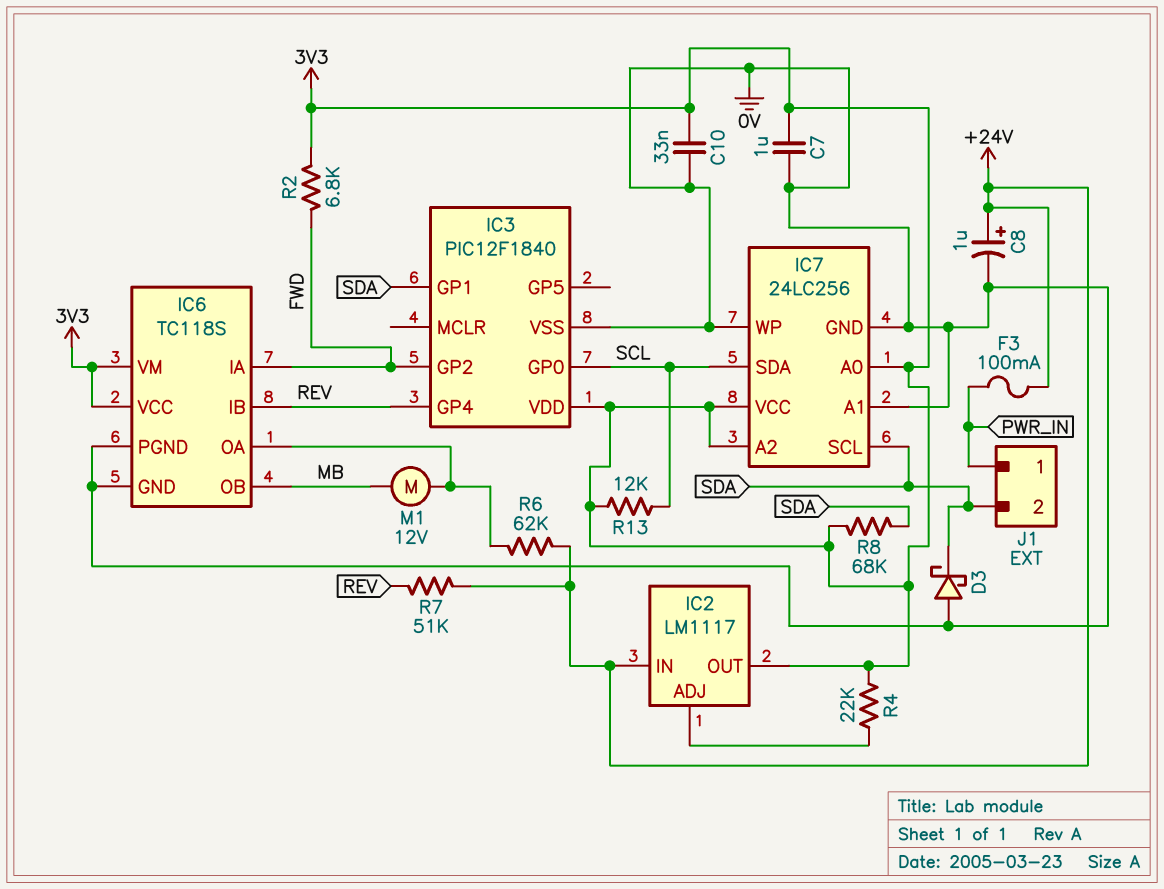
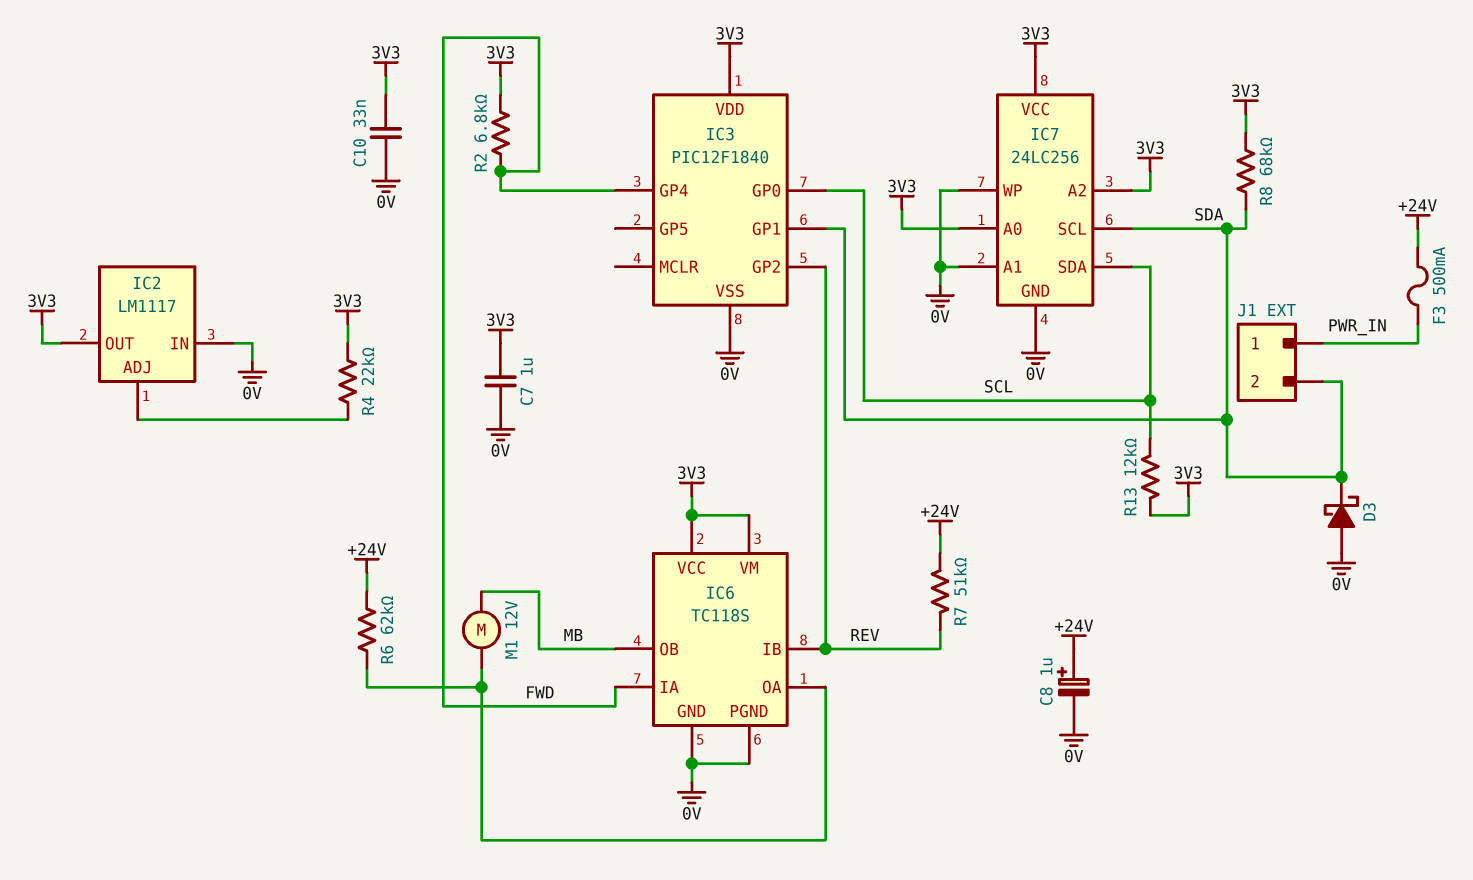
F3: 100mA (+24V, PWR_IN) -> 500mA (+24V, PWR_IN)
IC2 pin IN: +24V -> 0V
IC3 pin GP2: FWD -> REV
IC3 pin GP4: REV -> FWD

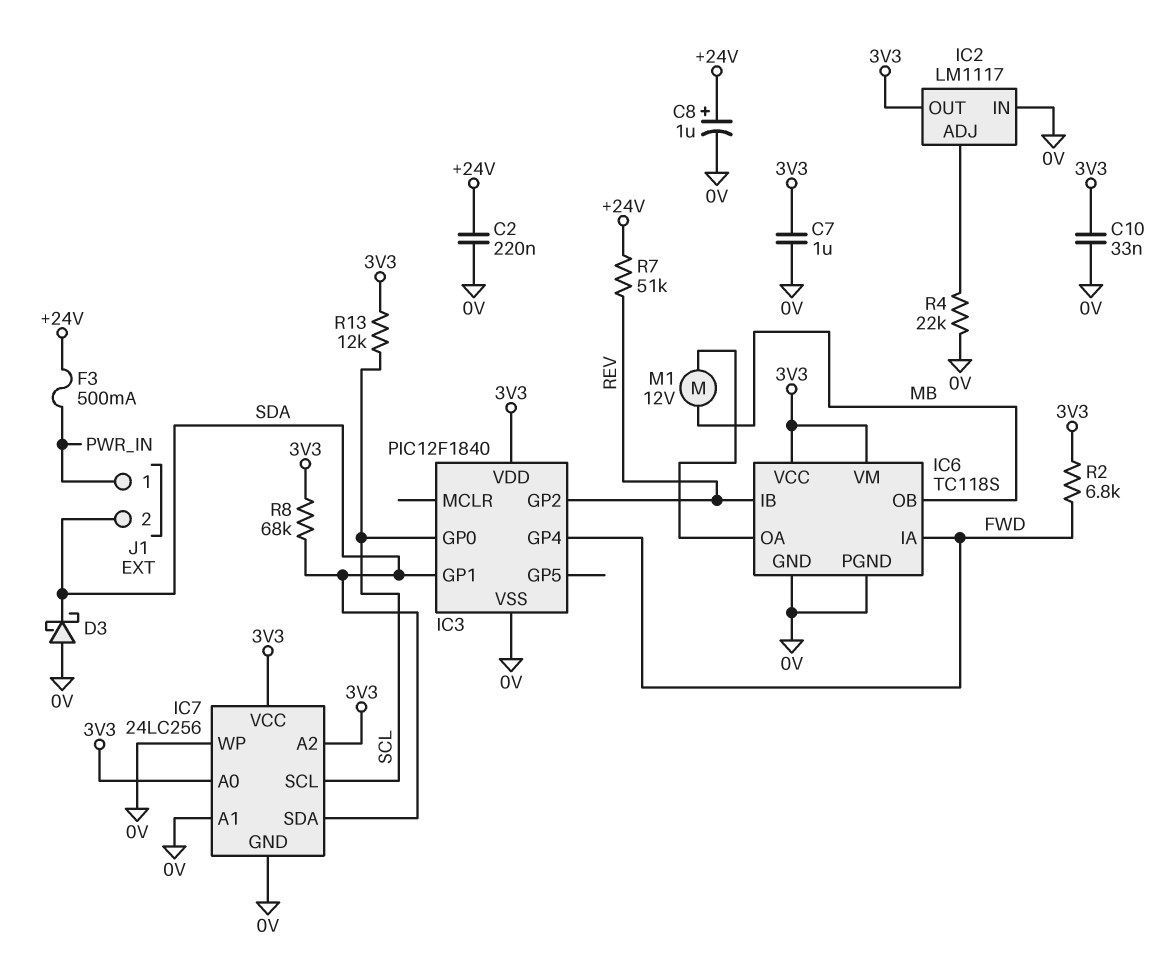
C2: none -> 220nF (+24V, 0V)
IC7 pin SCL: SDA -> SCL
IC7 pin SDA: SCL -> SDA
R4: 22k (3V3, IC2/ADJ) -> 22k (0V, IC2/ADJ)
R6: 62k (+24V, IC6/OA) -> none

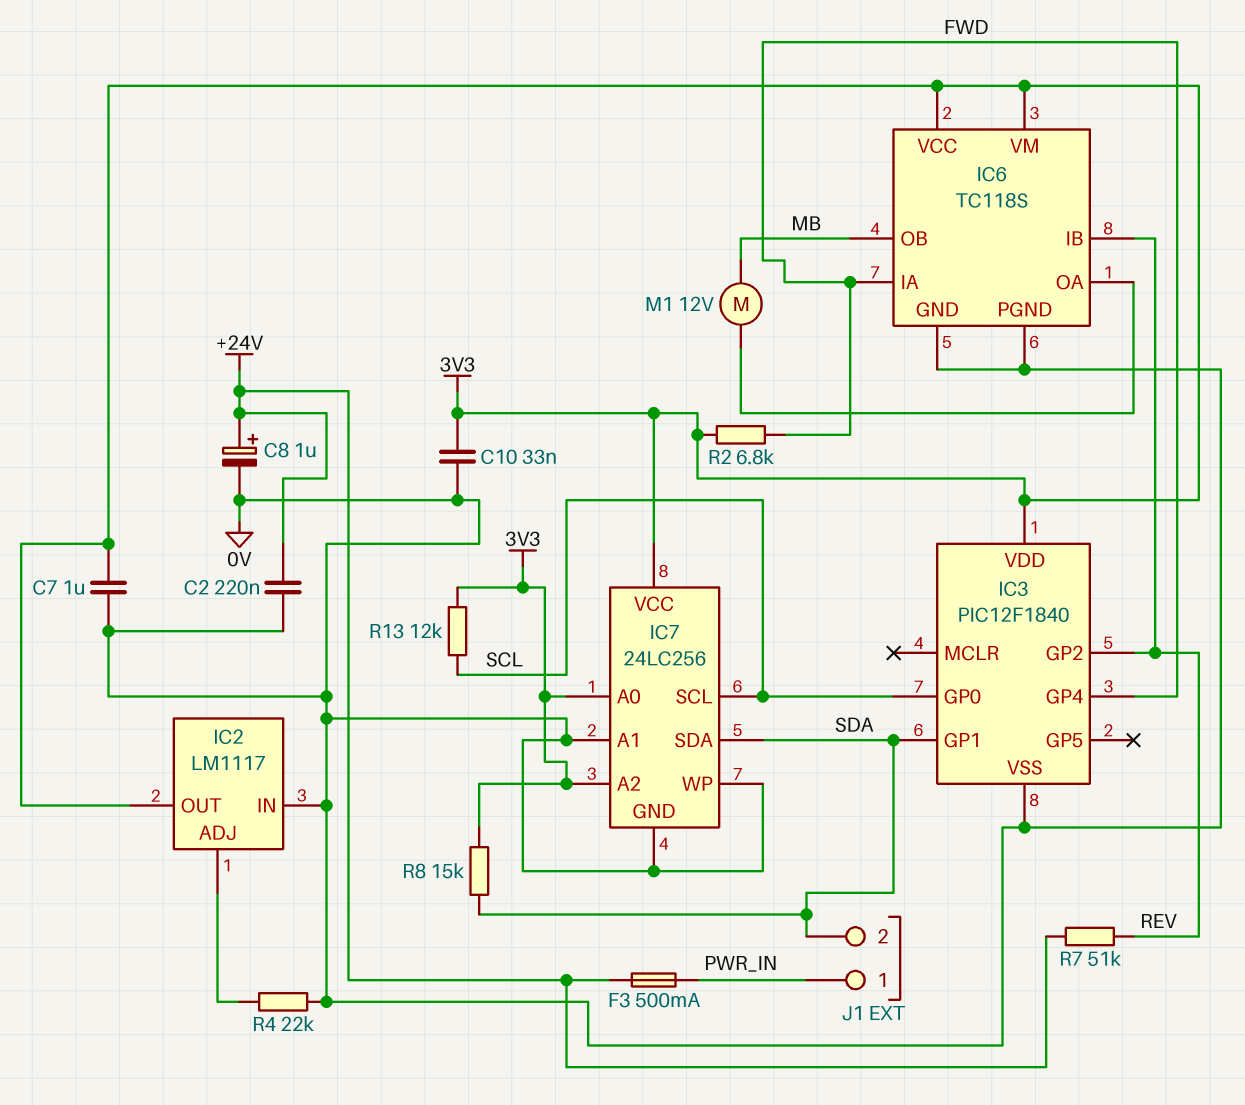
D3: schottky (A 0V, K SDA) -> none
R8: 68k (3V3, SDA) -> 15k (3V3, SDA)

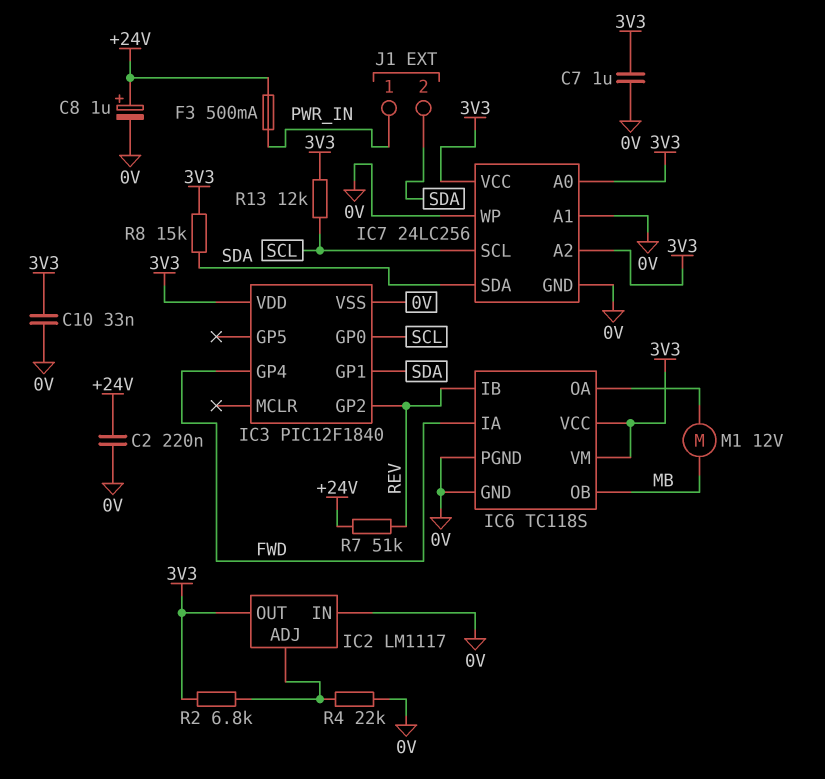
R2: 6.8k (3V3, FWD) -> 6.8k (3V3, IC2/ADJ)

